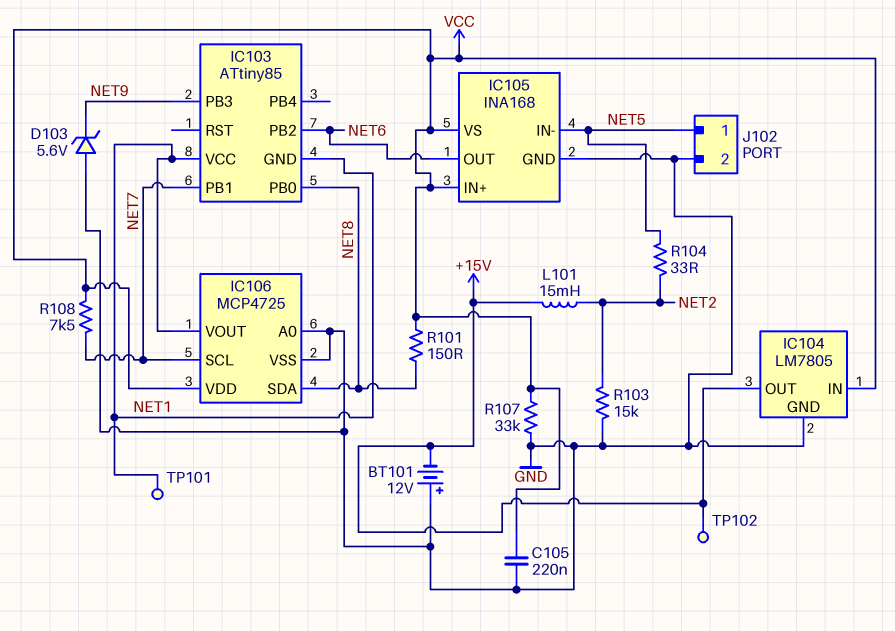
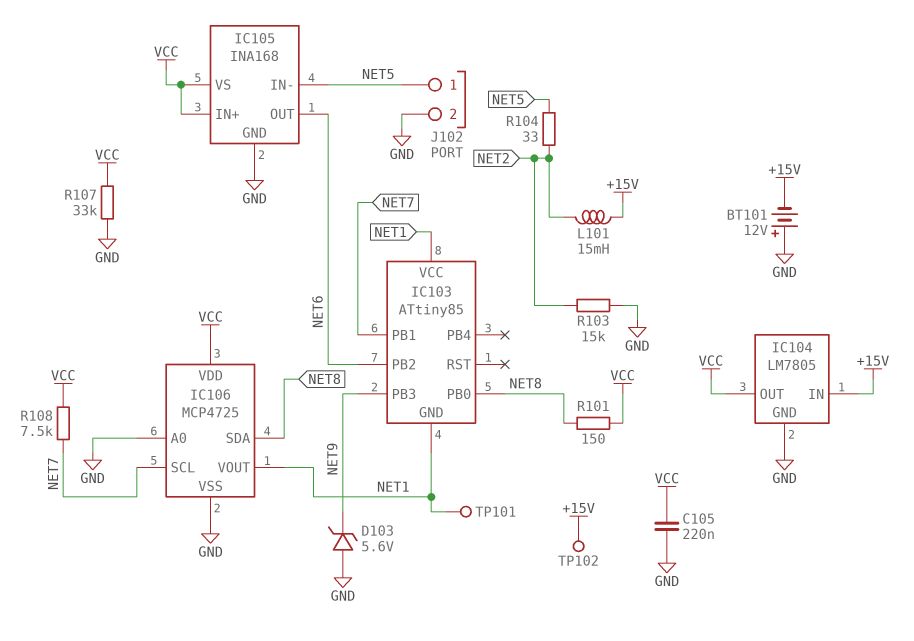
IC104 pin IN: VCC -> +15V
IC104 pin OUT: +15V -> VCC

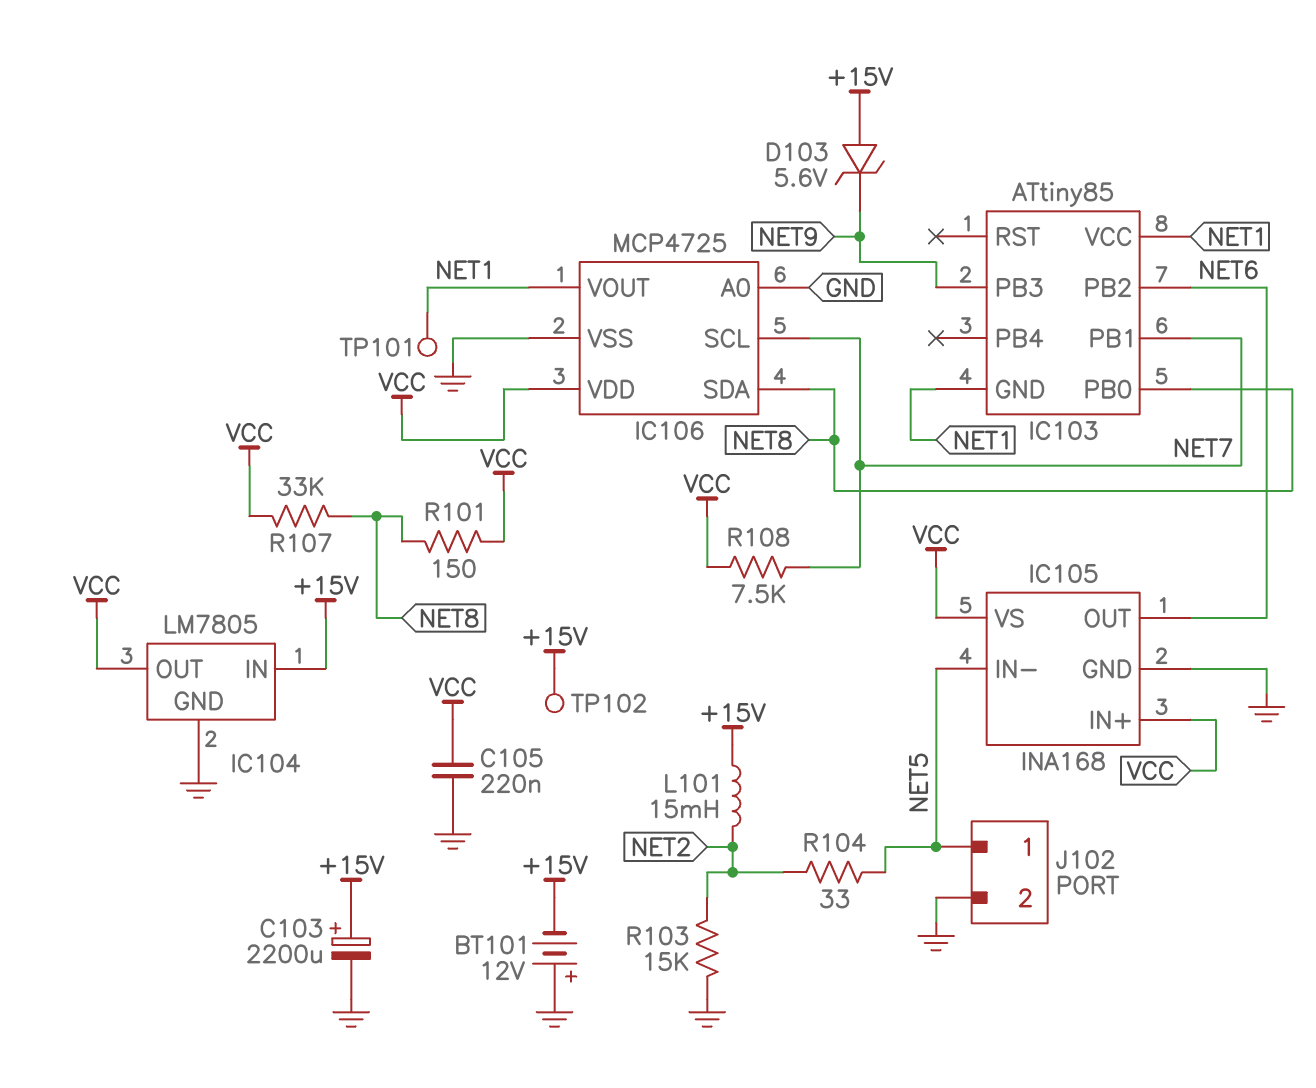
C103: none -> 2200uF (plus +15V, minus GND)
D103: zener 5.6V (A GND, K NET9) -> zener 5.6V (A +15V, K NET9)
R107: 33k (GND, VCC) -> 33k (NET8, VCC)

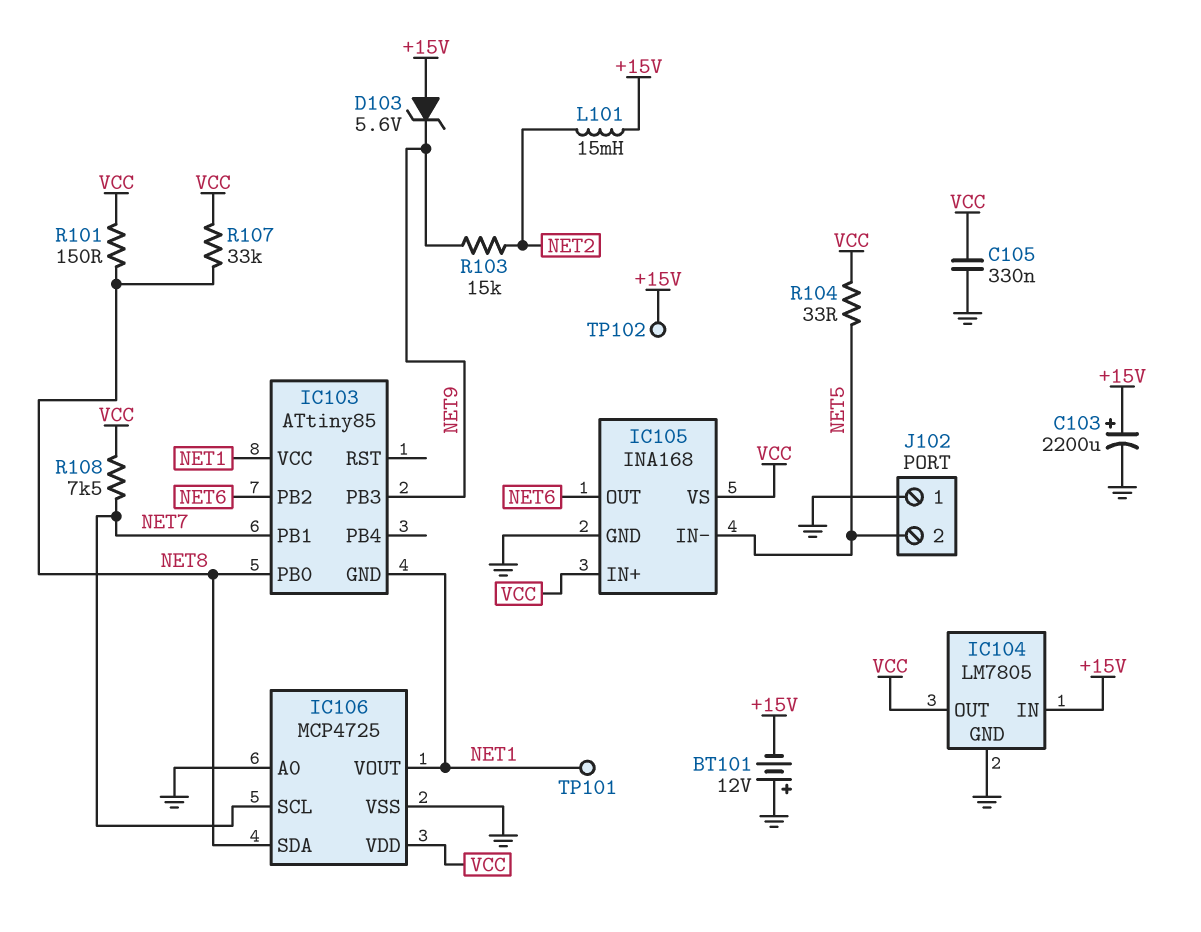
C105: 220nF (GND, VCC) -> 330nF (GND, VCC)
J102 pin 1: NET5 -> GND
J102 pin 2: GND -> NET5
R103: 15k (GND, NET2) -> 15k (NET2, NET9)
R104: 33 (NET2, NET5) -> 33 (NET5, VCC)

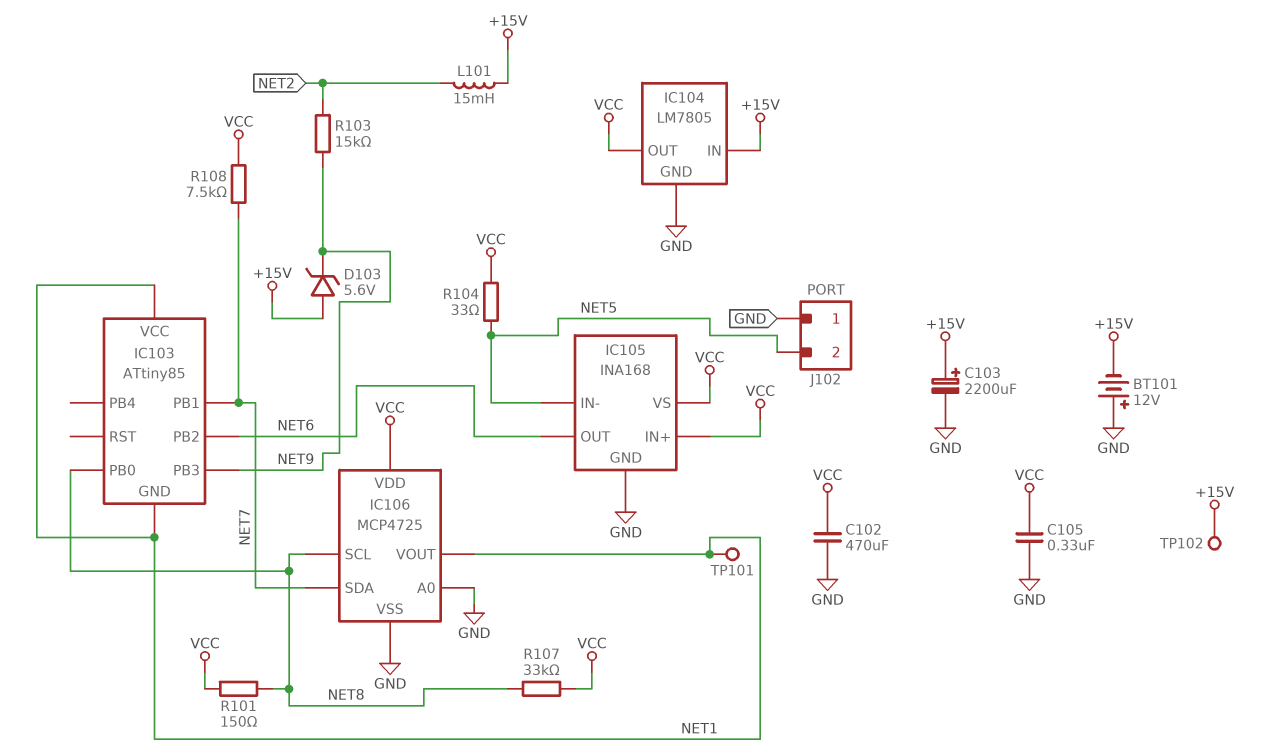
C102: none -> 470uF (GND, VCC)
IC106 pin SCL: NET7 -> NET8
IC106 pin SDA: NET8 -> NET7

